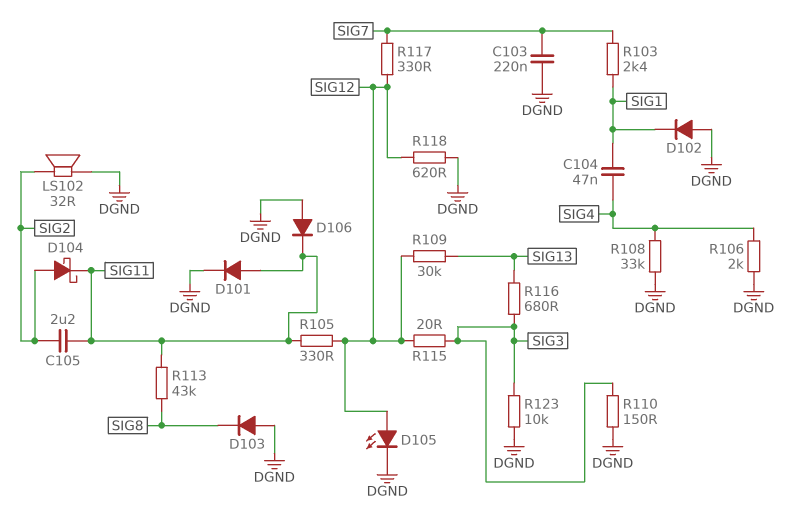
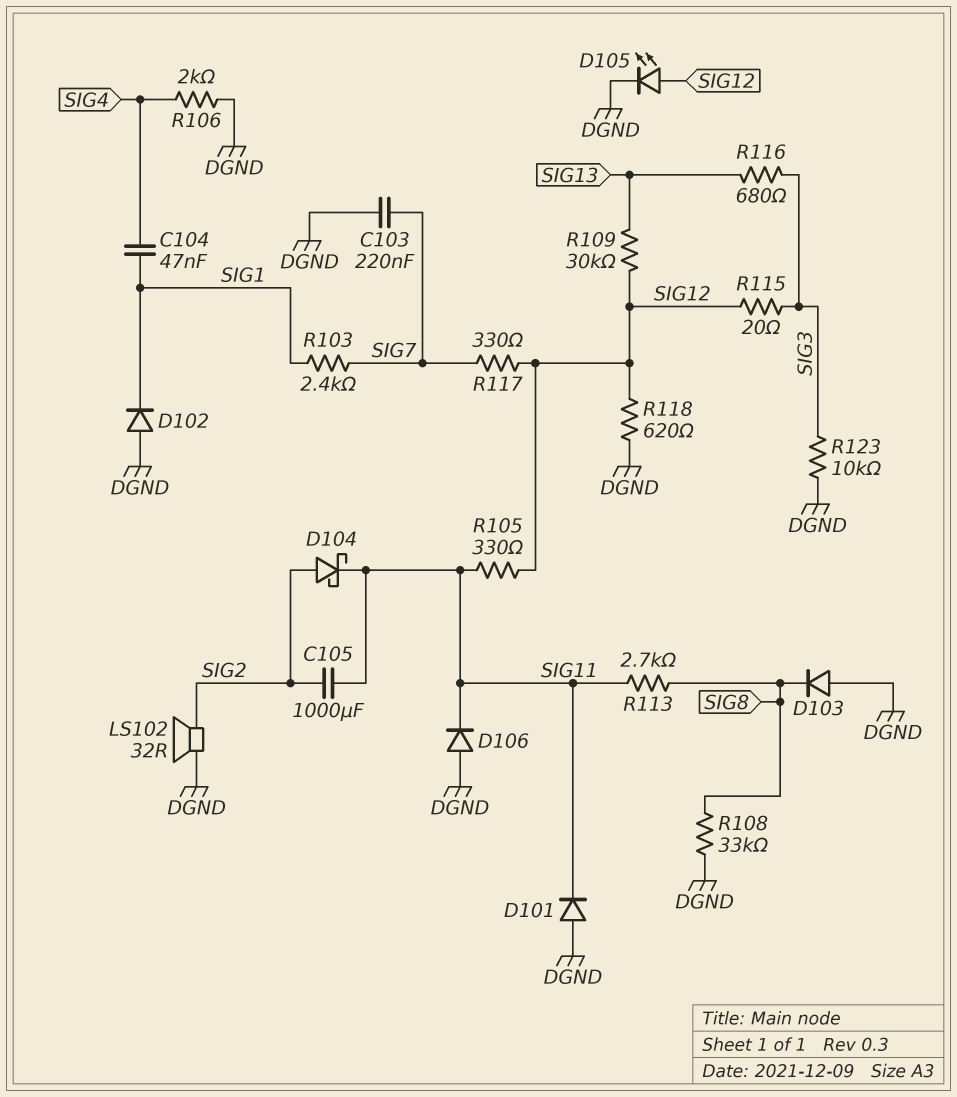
C105: 2.2uF (SIG2, SIG11) -> 1000uF (SIG2, SIG11)
D101: diode (A SIG11, K DGND) -> diode (A DGND, K SIG11)
R108: 33k (DGND, SIG4) -> 33k (DGND, SIG8)
R110: 150 (DGND, SIG3) -> none
R113: 43k (SIG8, SIG11) -> 2.7k (SIG8, SIG11)

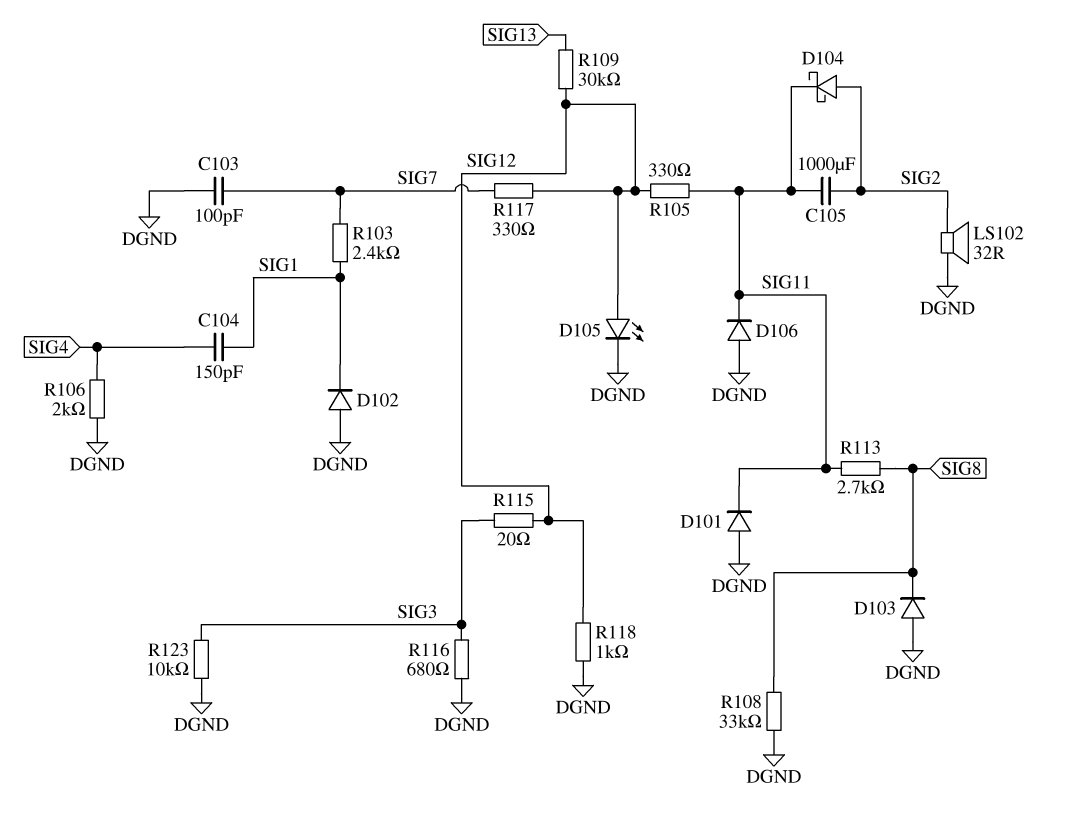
C103: 220nF (DGND, SIG7) -> 100pF (DGND, SIG7)
C104: 47nF (SIG1, SIG4) -> 150pF (SIG1, SIG4)
R116: 680 (SIG3, SIG13) -> 680 (DGND, SIG3)
R118: 620 (DGND, SIG12) -> 1k (DGND, SIG12)

